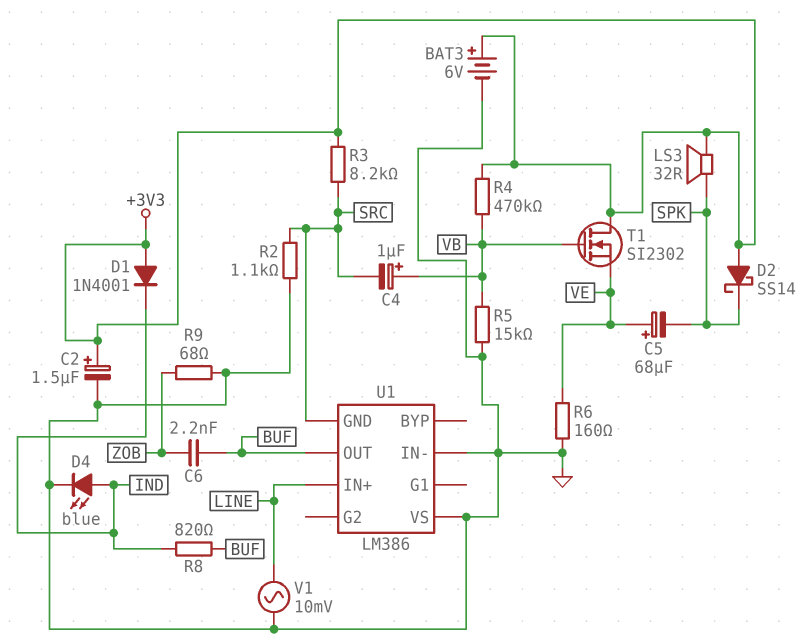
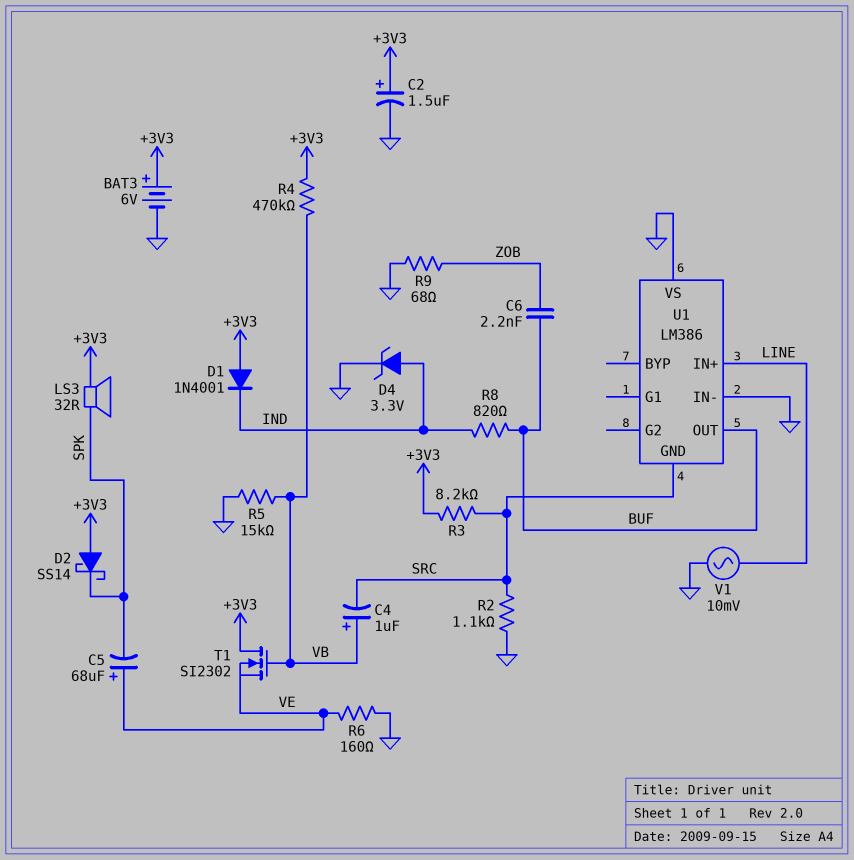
D4: LED blue (A IND, K GND) -> zener 3.3V (A IND, K GND)

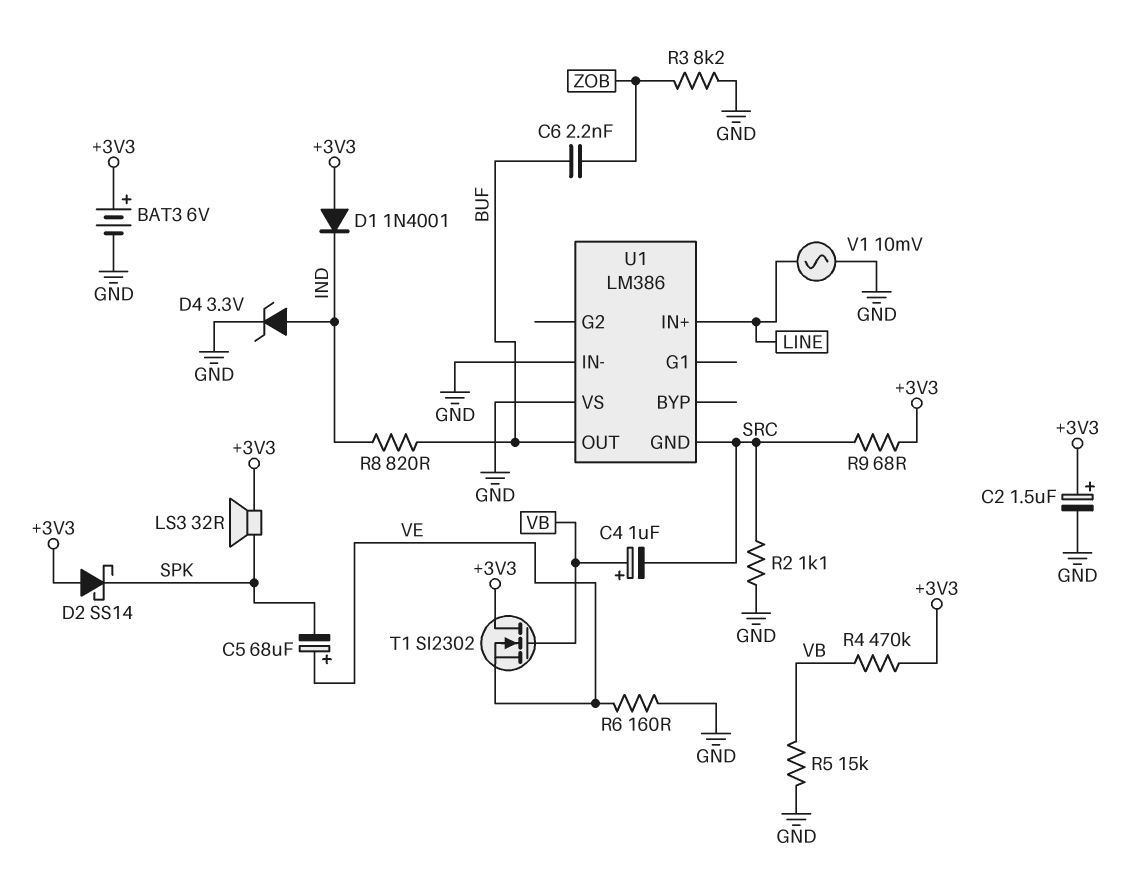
R3: 8.2k (+3V3, SRC) -> 8.2k (GND, ZOB)
R9: 68 (GND, ZOB) -> 68 (+3V3, SRC)

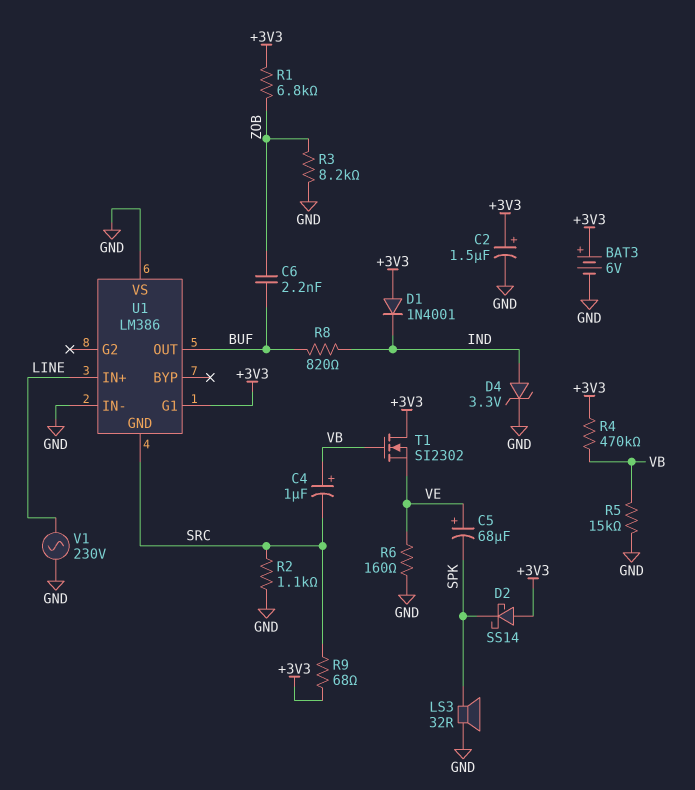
LS3: speaker 32R (+3V3, SPK) -> speaker 32R (GND, SPK)
R1: none -> 6.8k (+3V3, ZOB)
U1 pin G1: none -> +3V3
V1: AC 10mV (GND, LINE) -> AC 230V (GND, LINE)

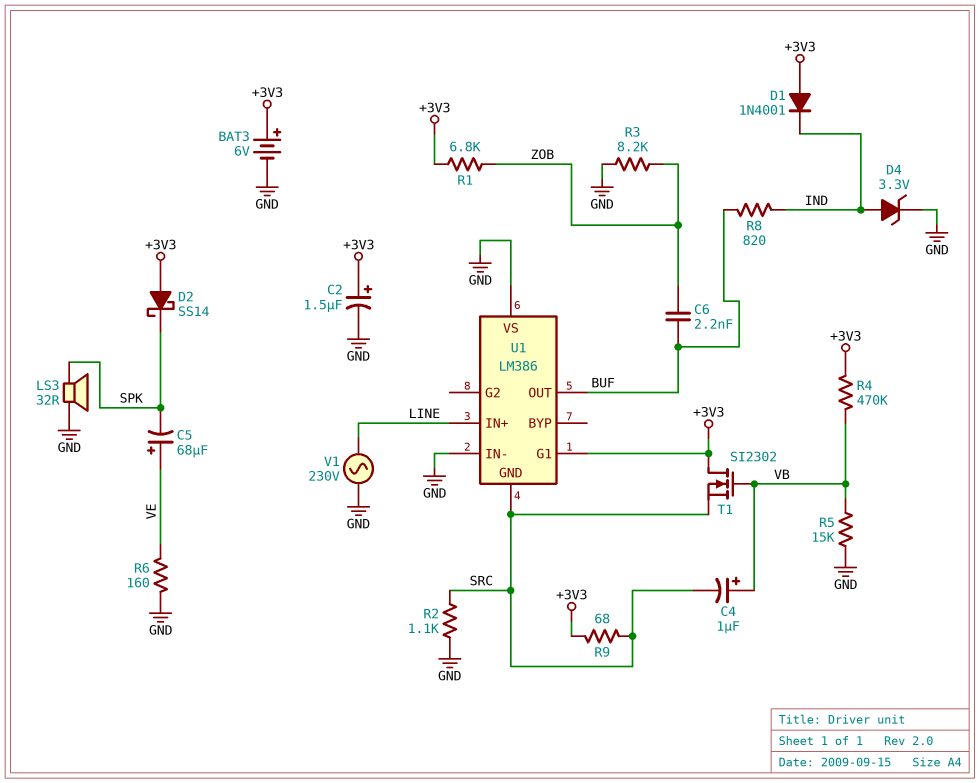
T1: NMOS SI2302 (G VB, D +3V3, S VE) -> NMOS SI2302 (G VB, D +3V3, S SRC)

